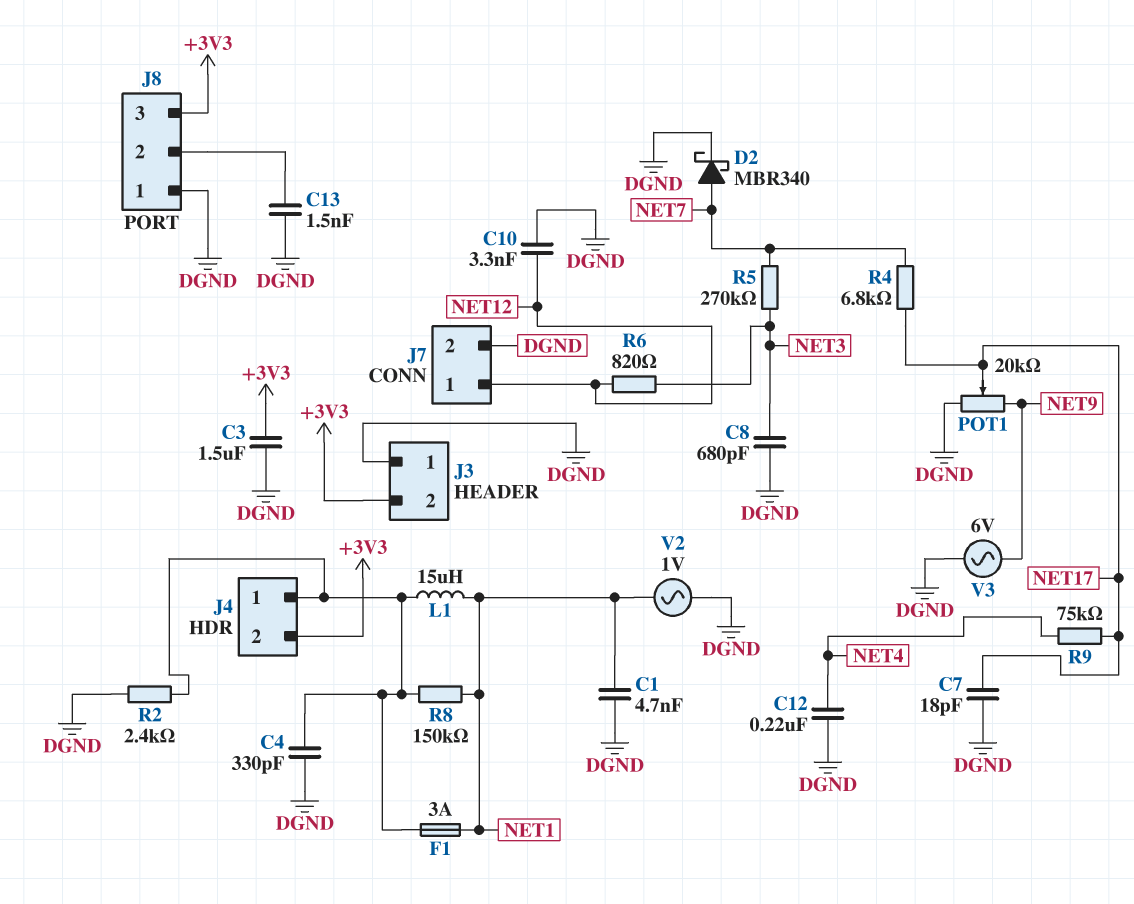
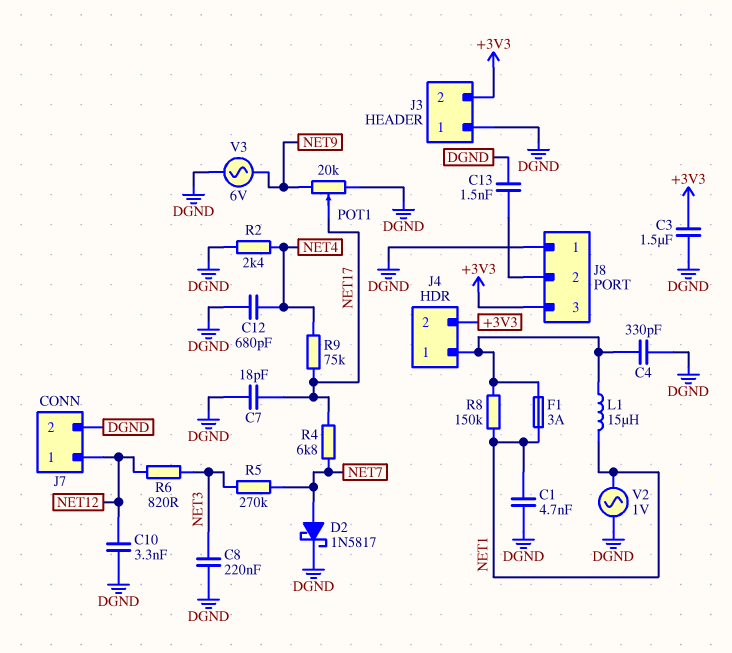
C8: 680pF (DGND, NET3) -> 220nF (DGND, NET3)
C12: 220nF (DGND, NET4) -> 680pF (DGND, NET4)
D2: schottky MBR340 (A NET7, K DGND) -> schottky 1N5817 (A NET7, K DGND)
R2: 2.4k (DGND, J4/1) -> 2.4k (DGND, NET4)

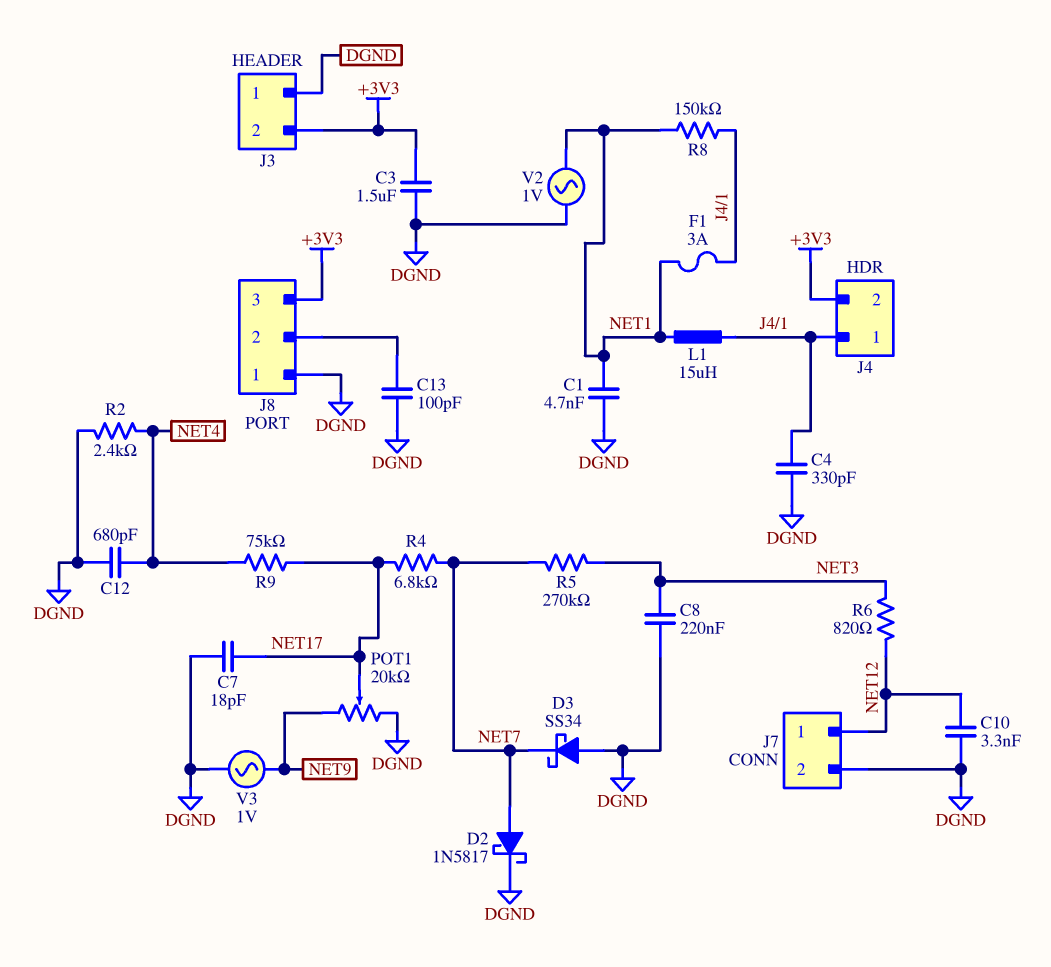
C13: 1.5nF (DGND, J8/2) -> 100pF (DGND, J8/2)
D3: none -> schottky SS34 (A DGND, K NET7)
V3: AC 6V (DGND, NET9) -> AC 1V (DGND, NET9)

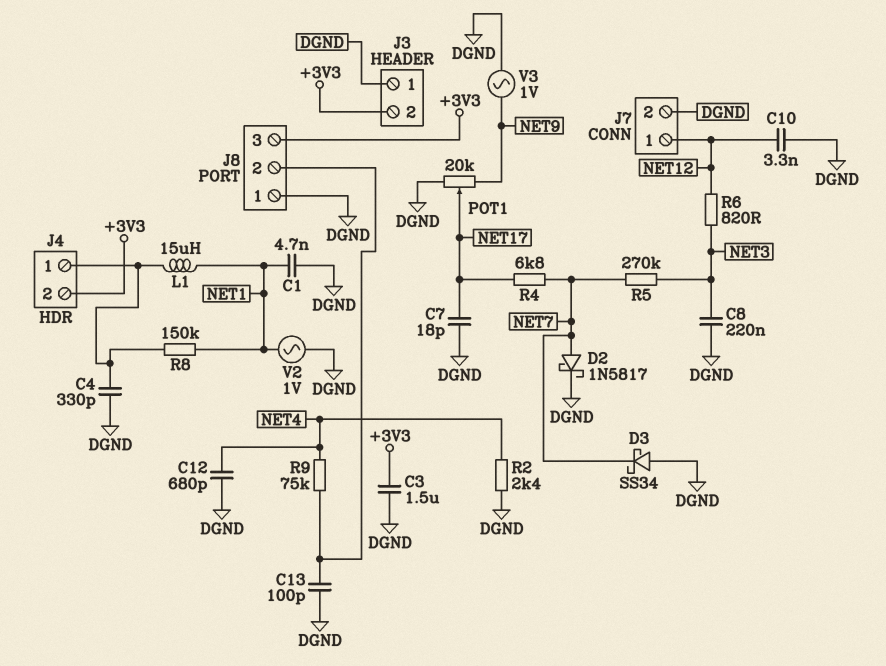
F1: 3A (J4/1, NET1) -> none
R9: 75k (NET4, NET17) -> 75k (J8/2, NET4)

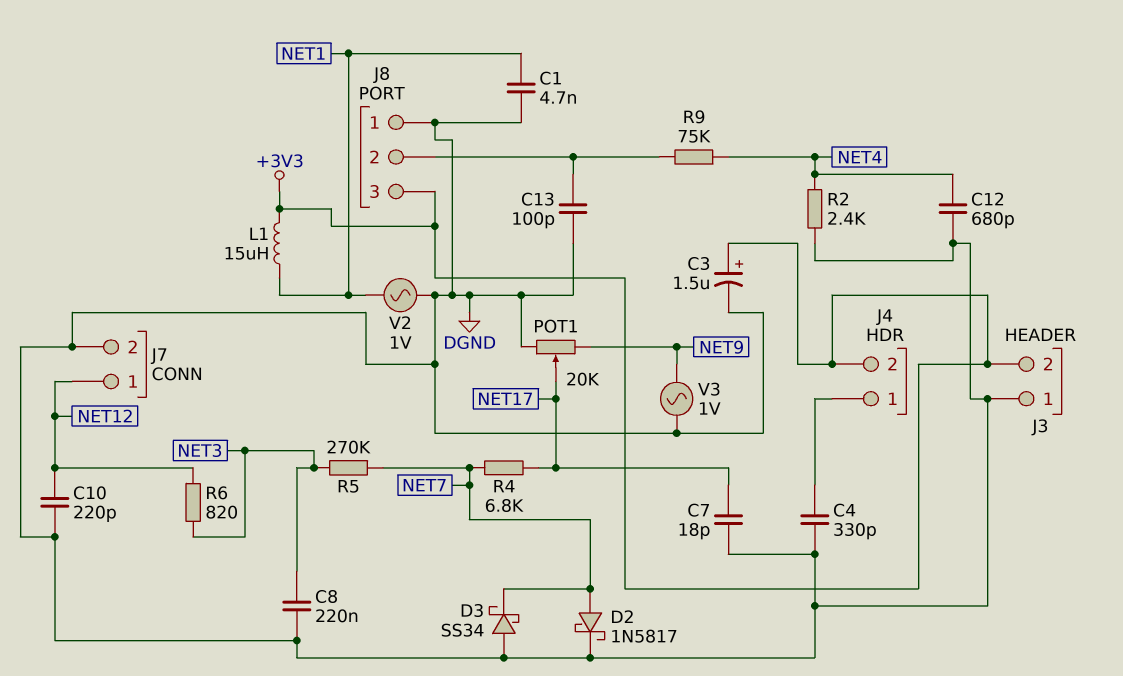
C3: 1.5uF (+3V3, DGND) -> 1.5uF (plus +3V3, minus DGND)
C10: 3.3nF (DGND, NET12) -> 220pF (DGND, NET12)
L1: 15uH (J4/1, NET1) -> 15uH (+3V3, NET1)
R8: 150k (J4/1, NET1) -> none

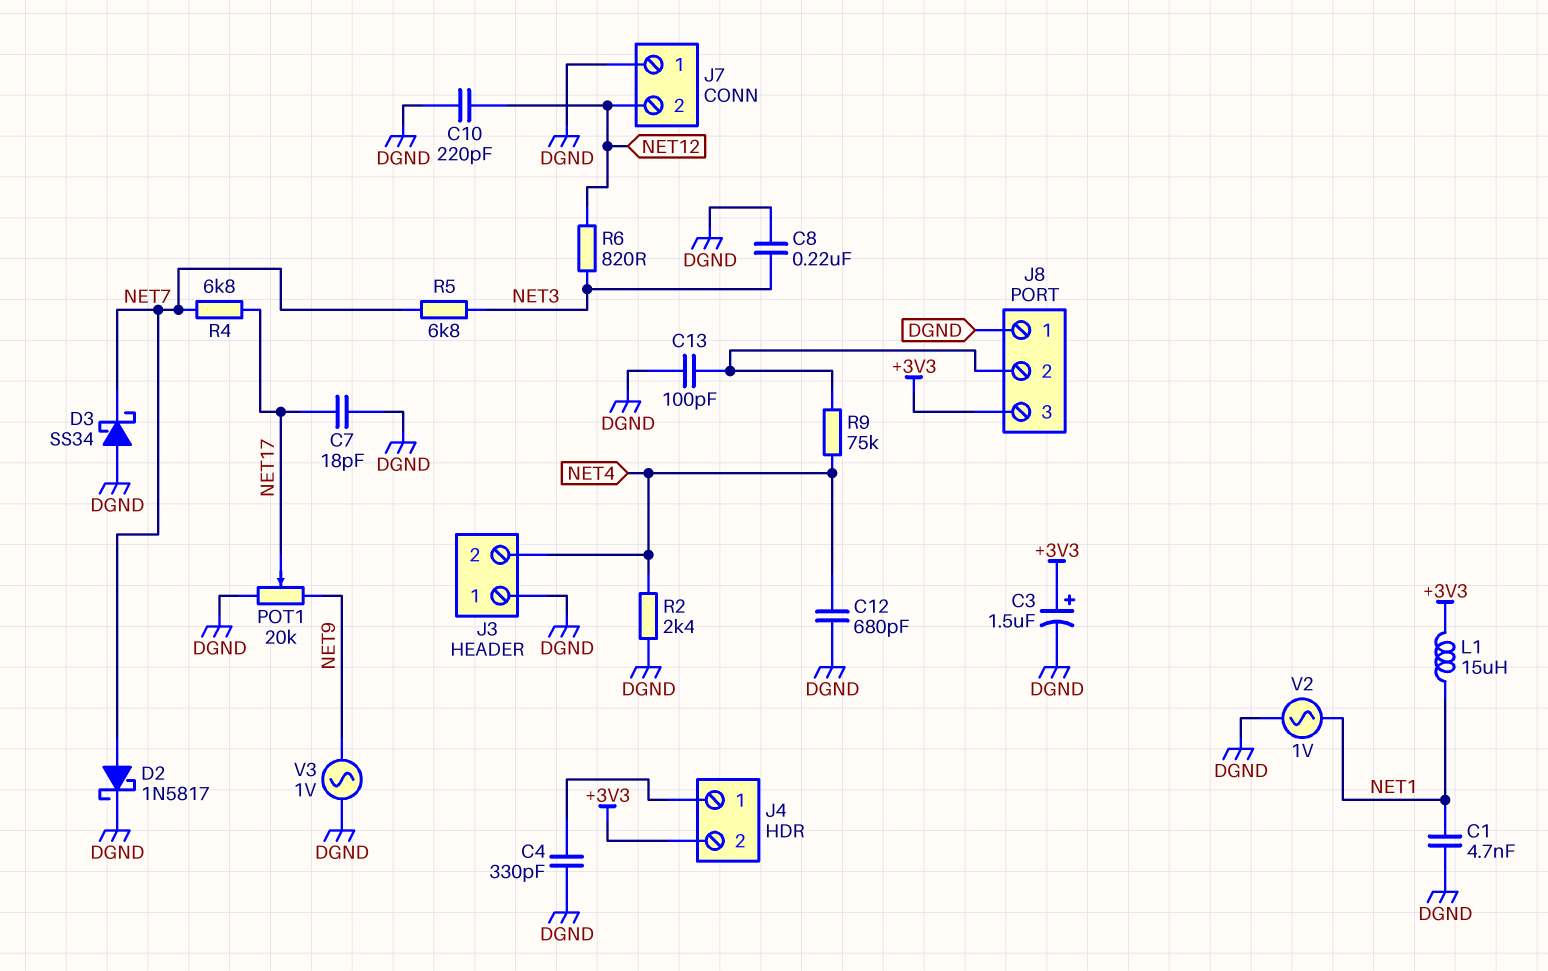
J3 pin 2: +3V3 -> NET4
J7 pin 1: NET12 -> DGND
J7 pin 2: DGND -> NET12
R5: 270k (NET3, NET7) -> 6.8k (NET3, NET7)

